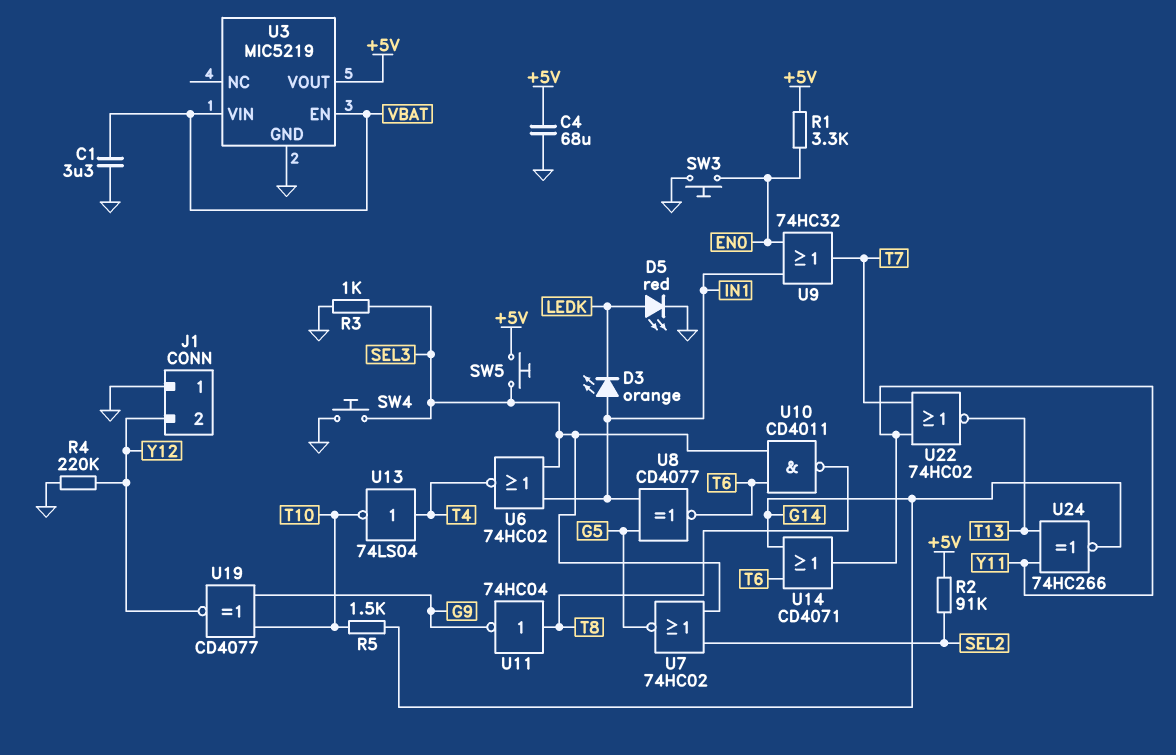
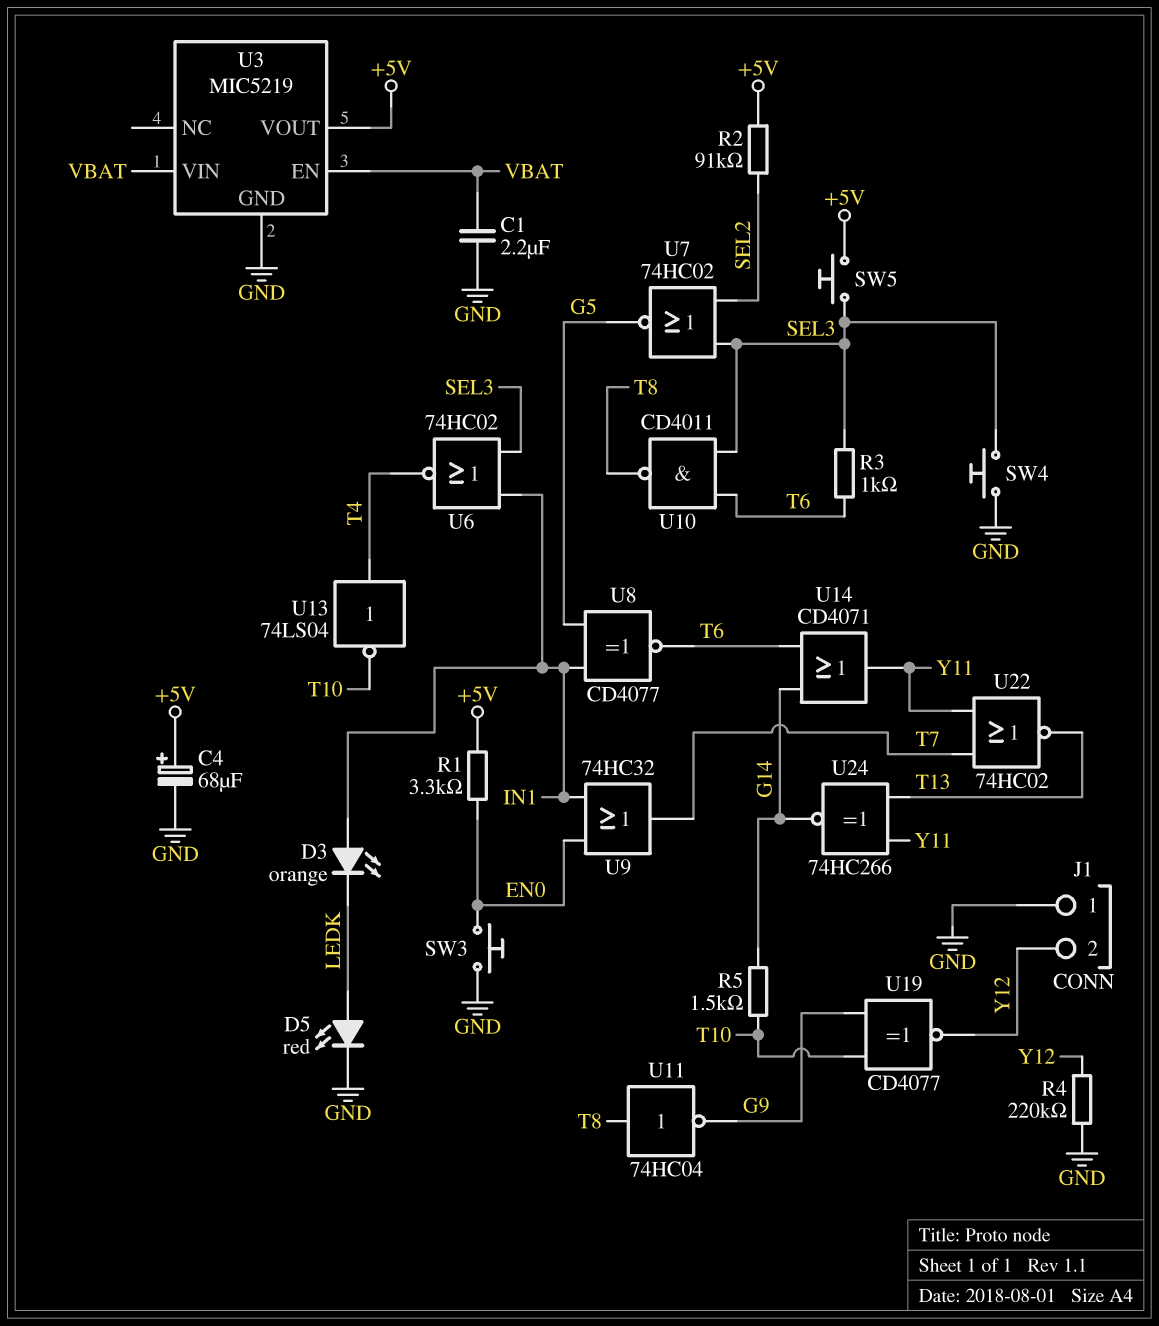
C1: 3.3uF (GND, VBAT) -> 2.2uF (GND, VBAT)
C4: 68uF (+5V, GND) -> 68uF (plus +5V, minus GND)
R3: 1k (GND, SEL3) -> 1k (SEL3, T6)

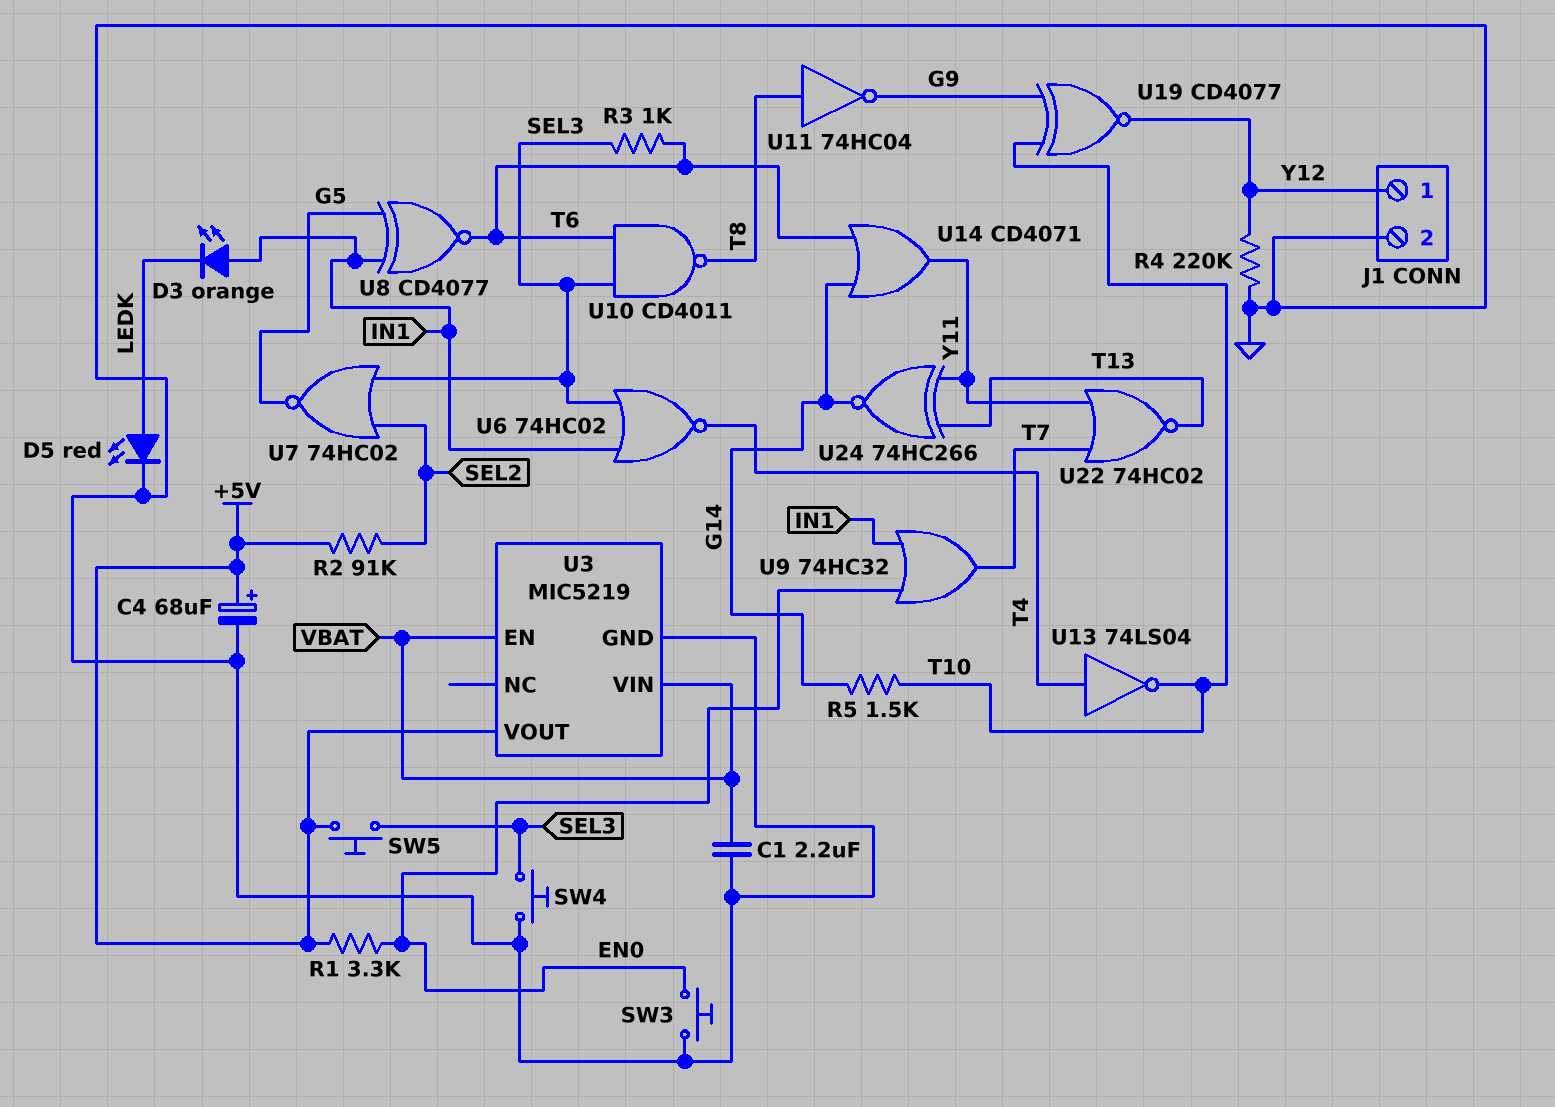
J1 pin 1: GND -> Y12
J1 pin 2: Y12 -> GND

